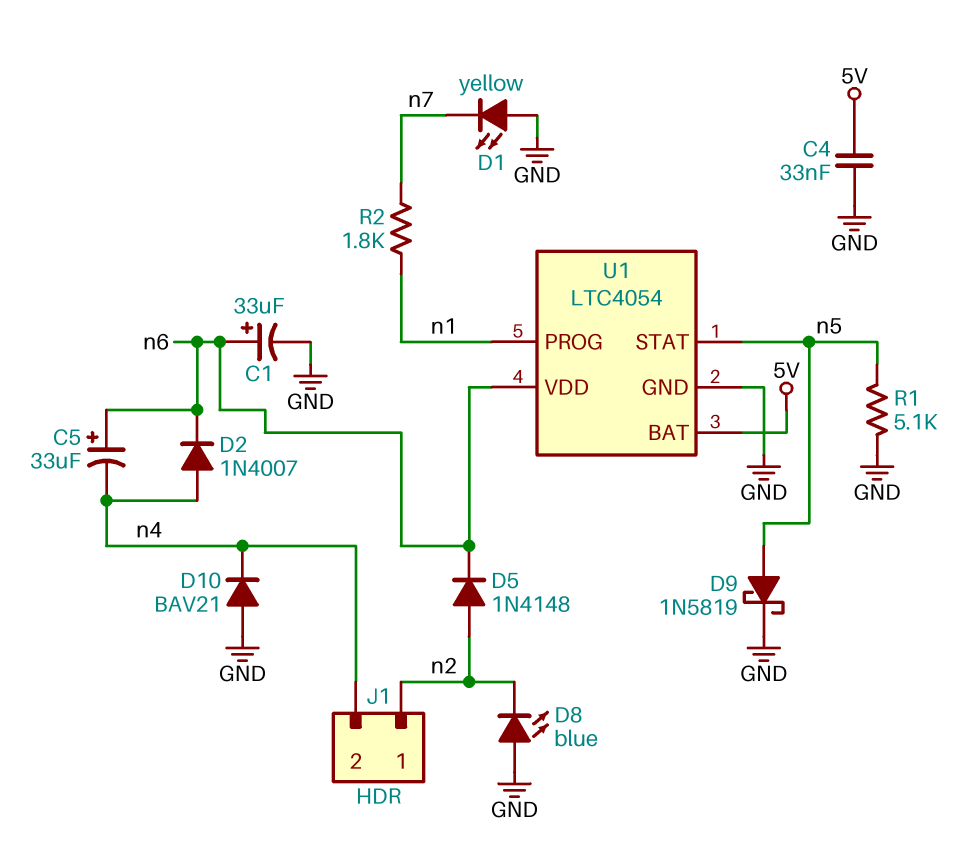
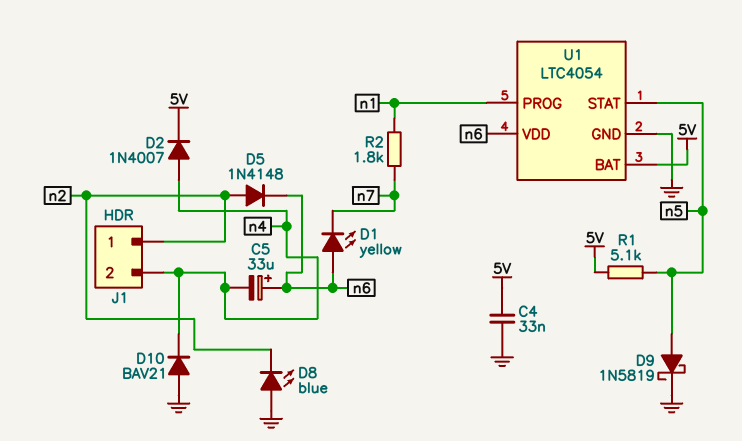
C1: 33uF (plus n6, minus GND) -> none
D1: LED yellow (A GND, K n7) -> LED yellow (A n6, K n7)
D2: diode 1N4007 (A n4, K n6) -> diode 1N4007 (A n4, K 5V)
R1: 5.1k (GND, n5) -> 5.1k (5V, n5)

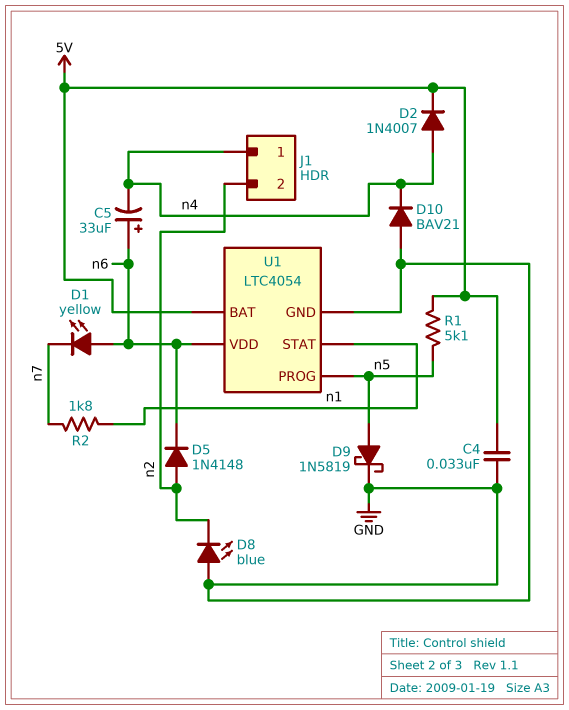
J1 pin 1: n2 -> n4
J1 pin 2: n4 -> n2
U1 pin PROG: n1 -> n5
U1 pin STAT: n5 -> n1

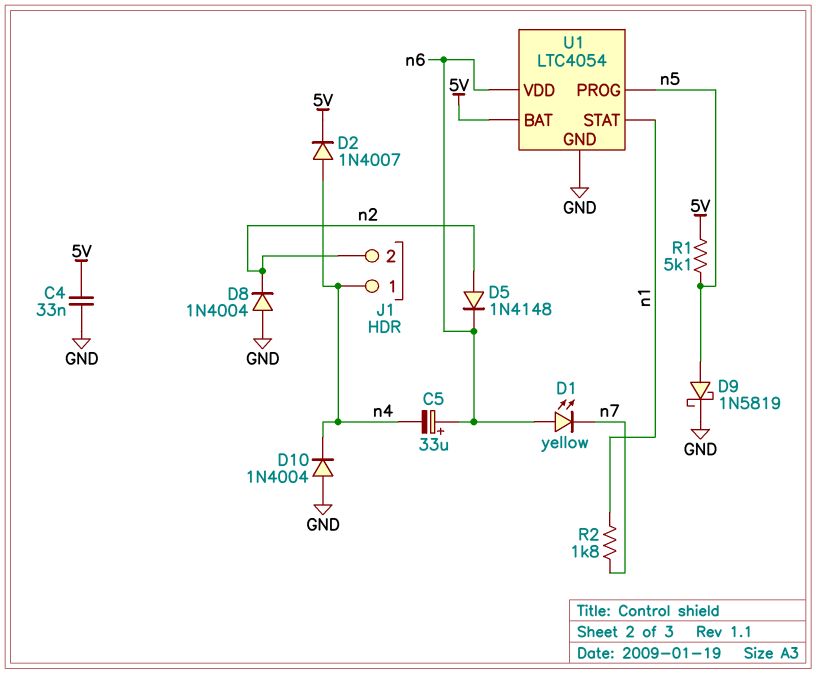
D8: LED blue (A GND, K n2) -> diode 1N4004 (A GND, K n2)
D10: diode BAV21 (A GND, K n4) -> diode 1N4004 (A GND, K n4)

